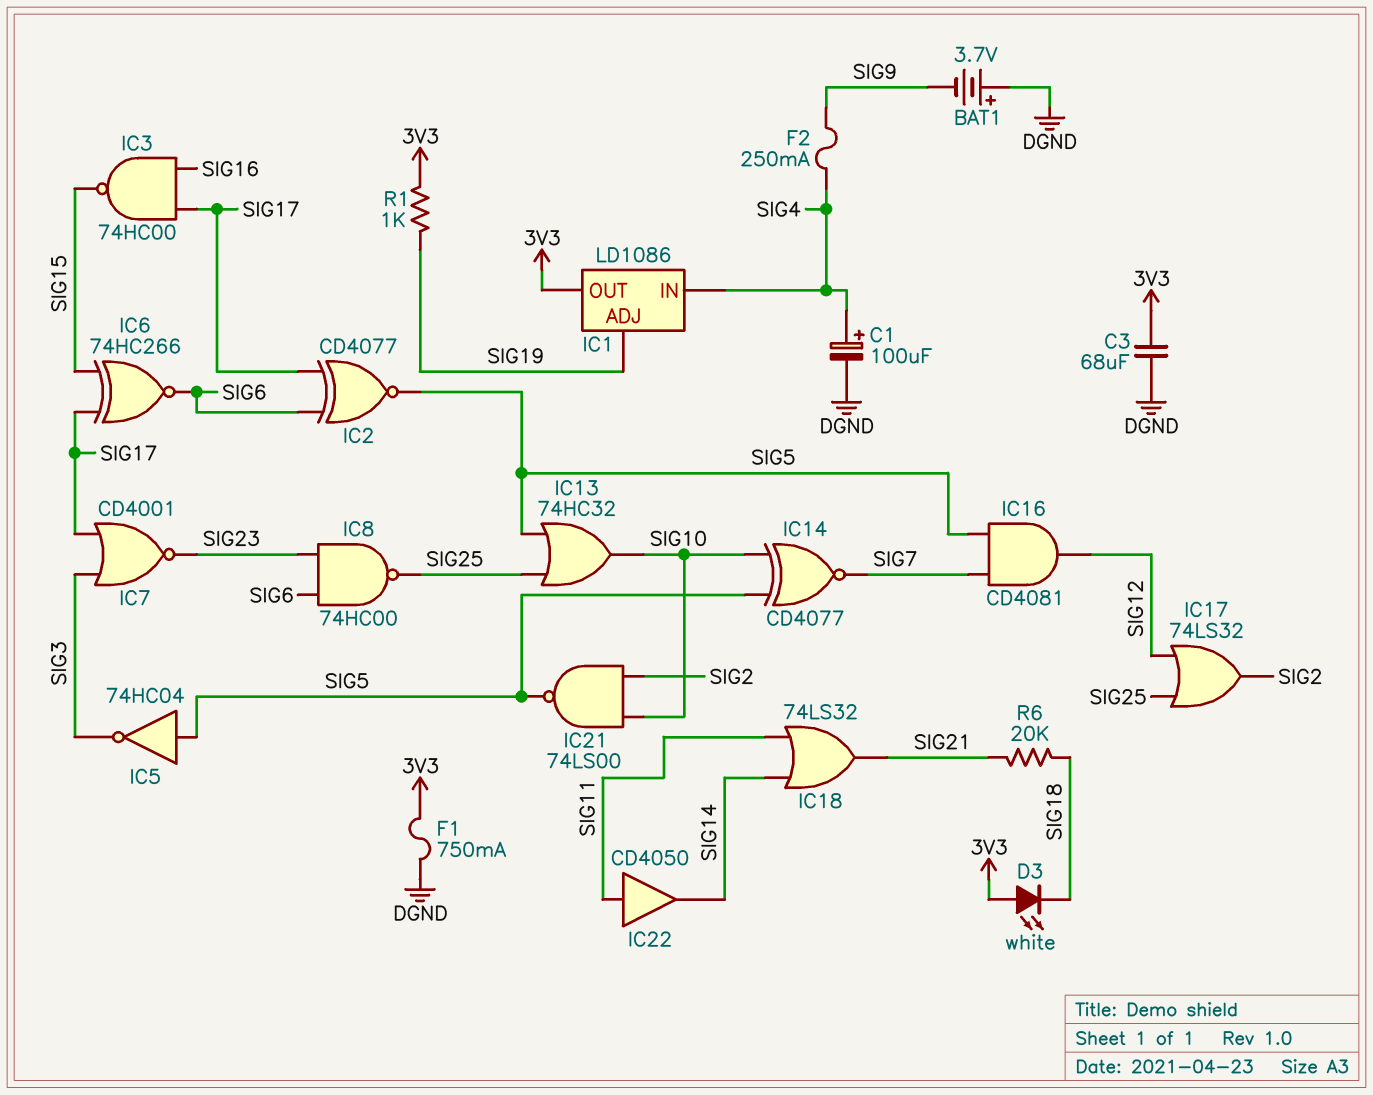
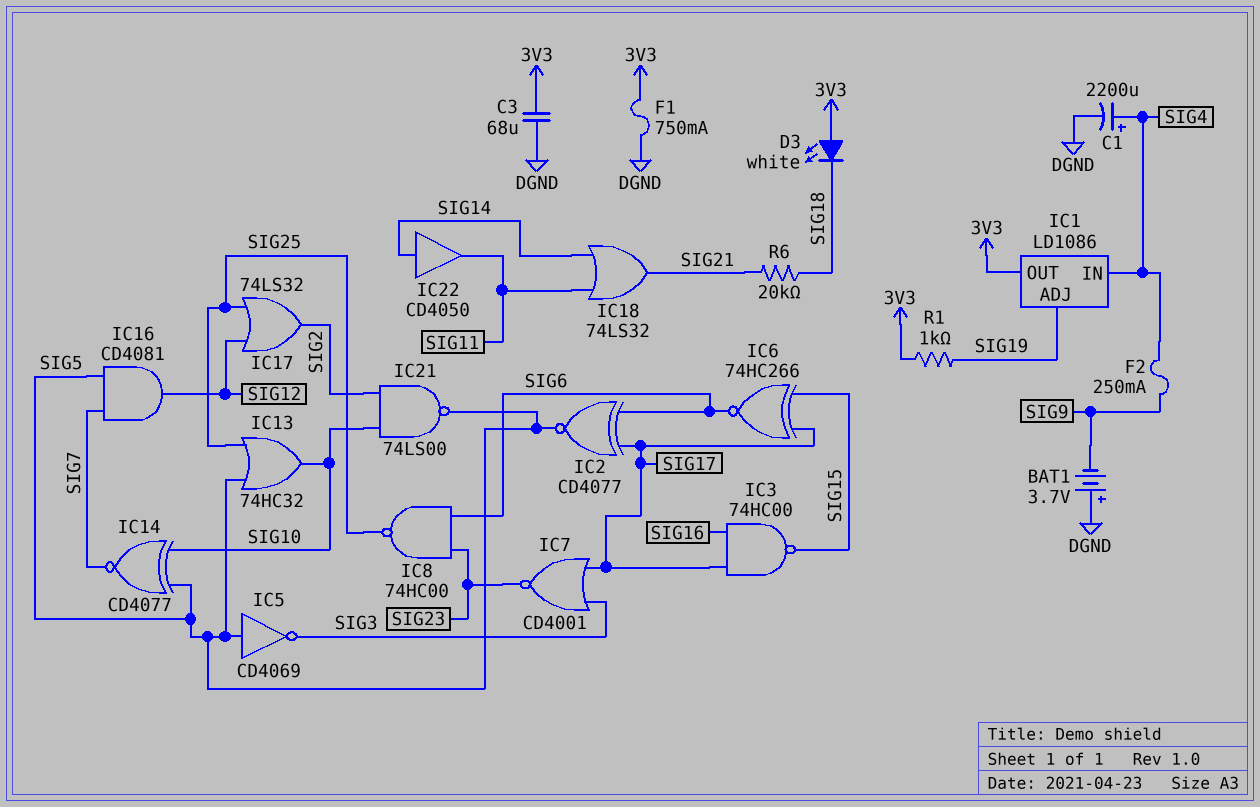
C1: 100uF (plus SIG4, minus DGND) -> 2200uF (plus SIG4, minus DGND)
IC5: NOT 74HC04 (in SIG5, out SIG3) -> NOT CD4069 (in SIG5, out SIG3)
IC22: buffer CD4050 (in SIG11, out SIG14) -> buffer CD4050 (in SIG14, out SIG11)

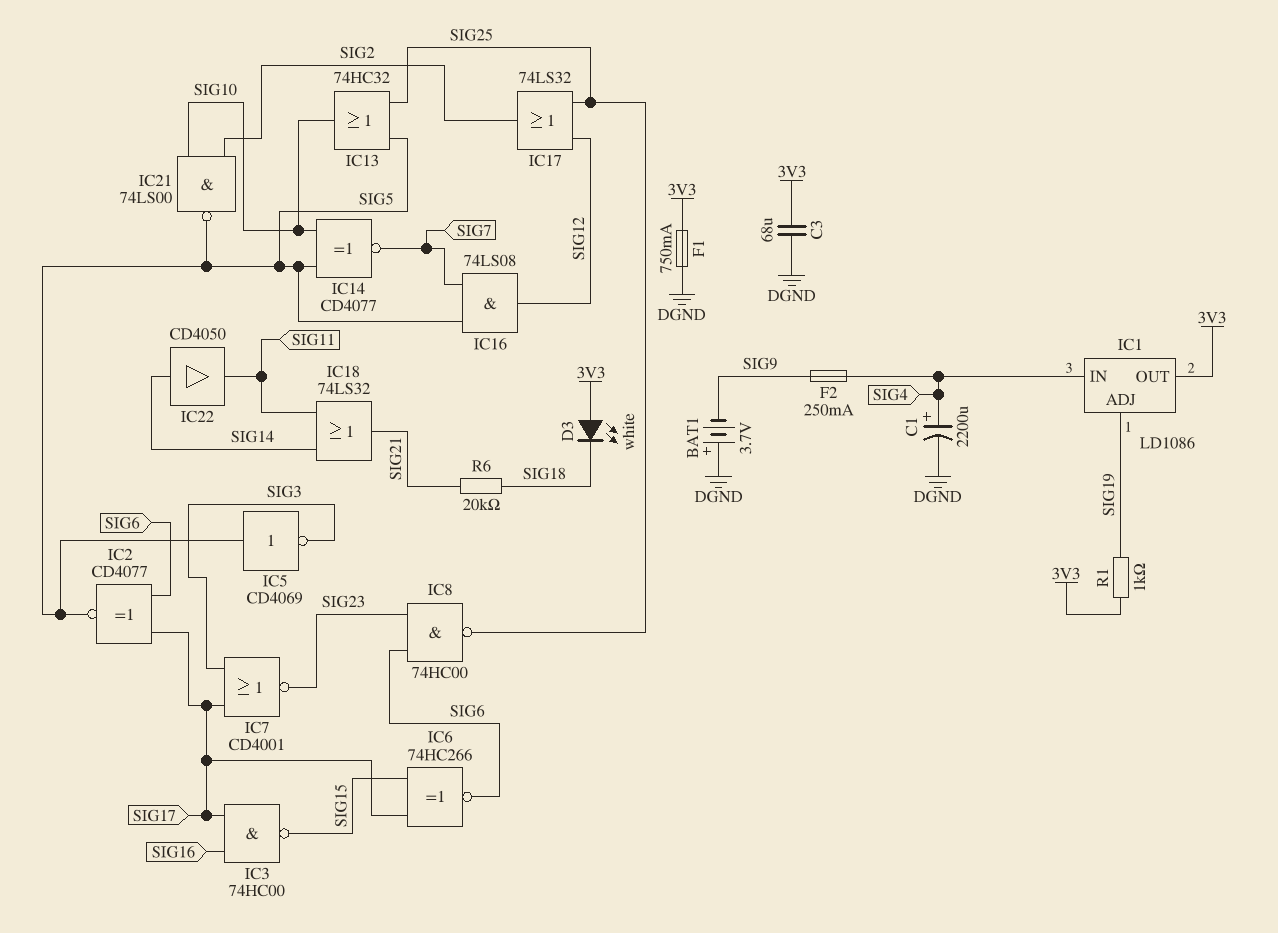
IC16: AND CD4081 (in SIG5, in SIG7, out SIG12) -> AND 74LS08 (in SIG5, in SIG7, out SIG12)

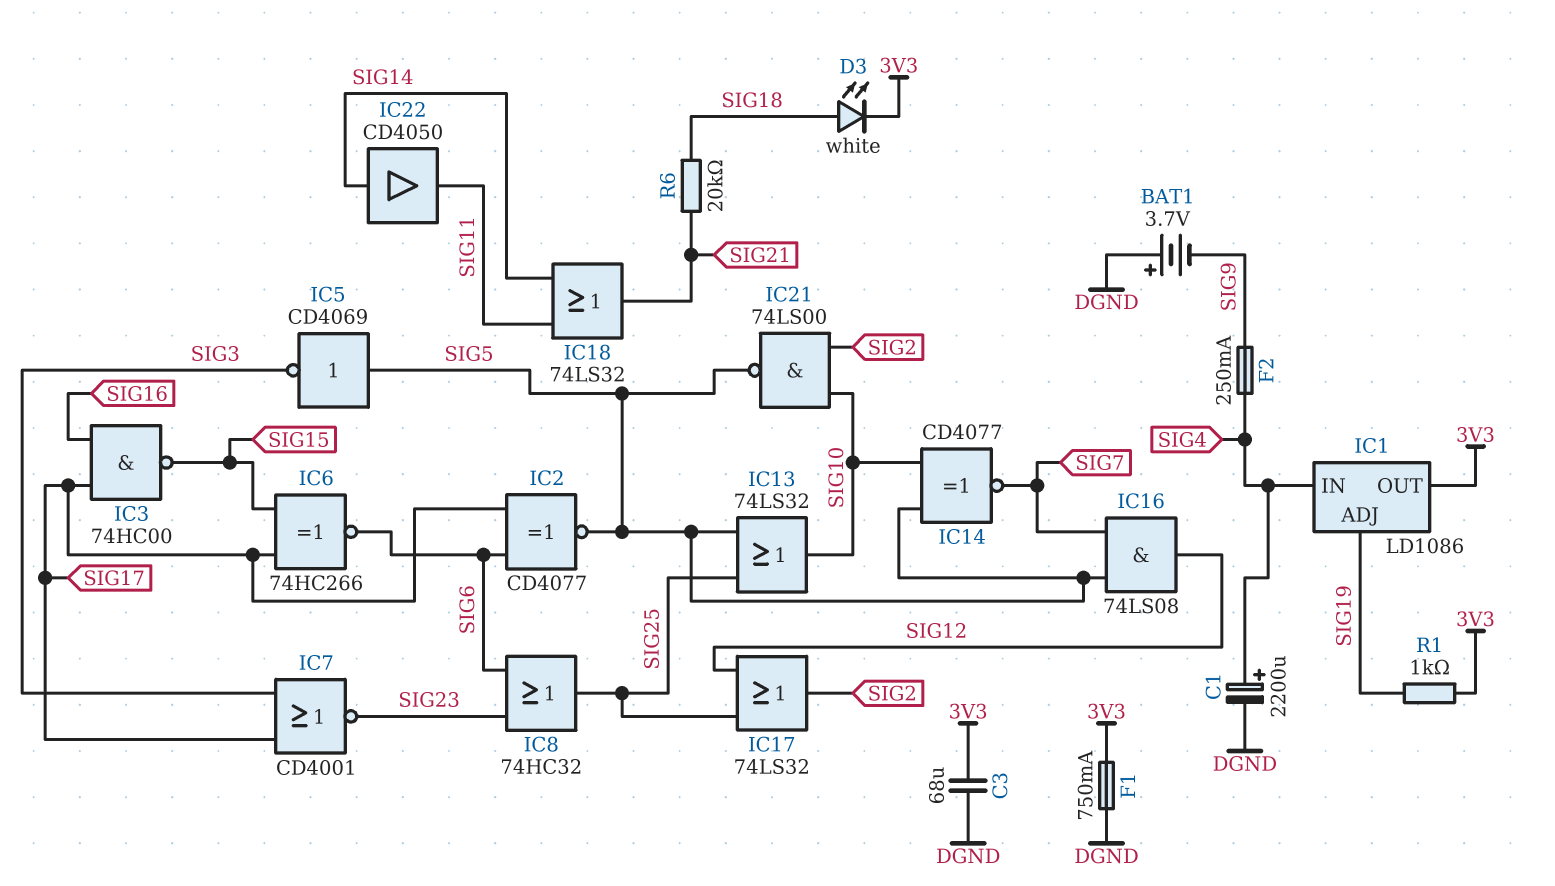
D3: LED white (A 3V3, K SIG18) -> LED white (A SIG18, K 3V3)
IC8: NAND 74HC00 (in SIG6, in SIG23, out SIG25) -> OR 74HC32 (in SIG6, in SIG23, out SIG25)
IC13: OR 74HC32 (in SIG5, in SIG25, out SIG10) -> OR 74LS32 (in SIG5, in SIG25, out SIG10)

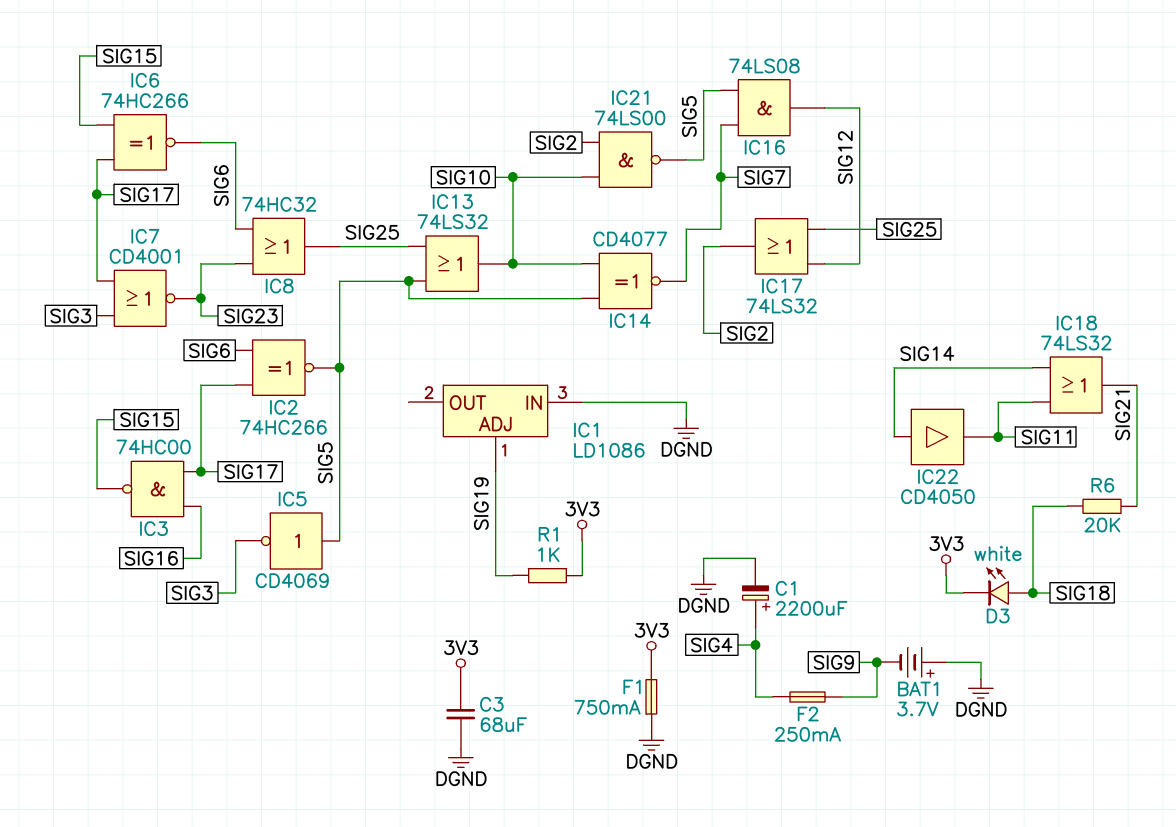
IC1 pin IN: SIG4 -> DGND
IC1 pin OUT: 3V3 -> none
IC2: XNOR CD4077 (in SIG6, in SIG17, out SIG5) -> XNOR 74HC266 (in SIG6, in SIG17, out SIG5)

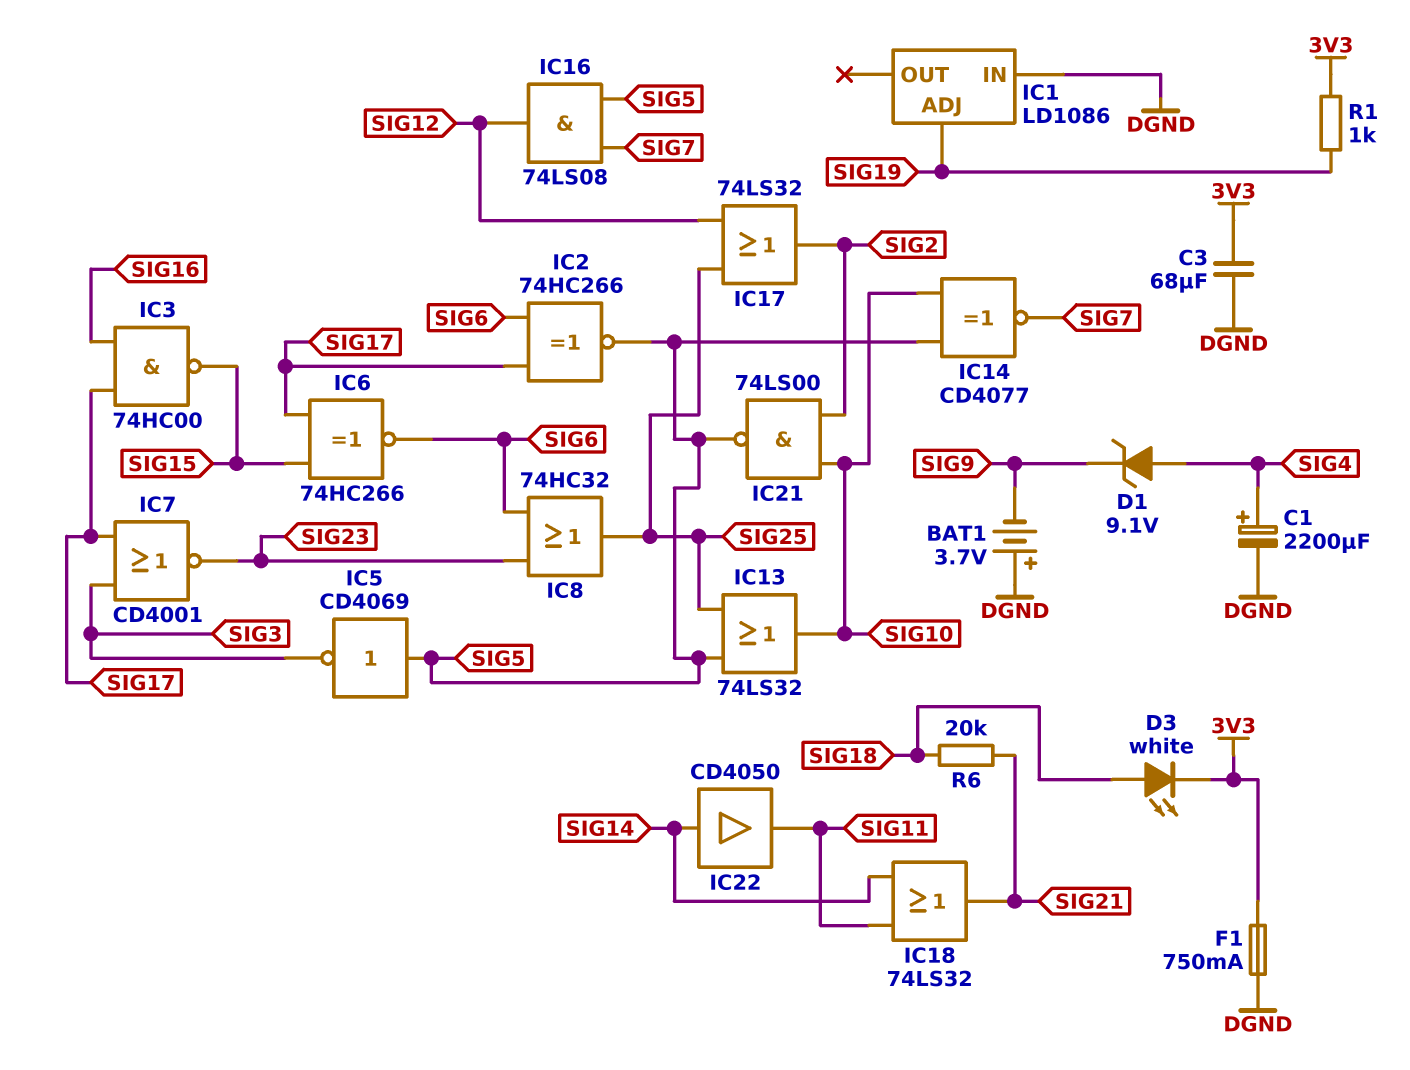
D1: none -> zener 9.1V (A SIG4, K SIG9)
F2: 250mA (SIG4, SIG9) -> none

